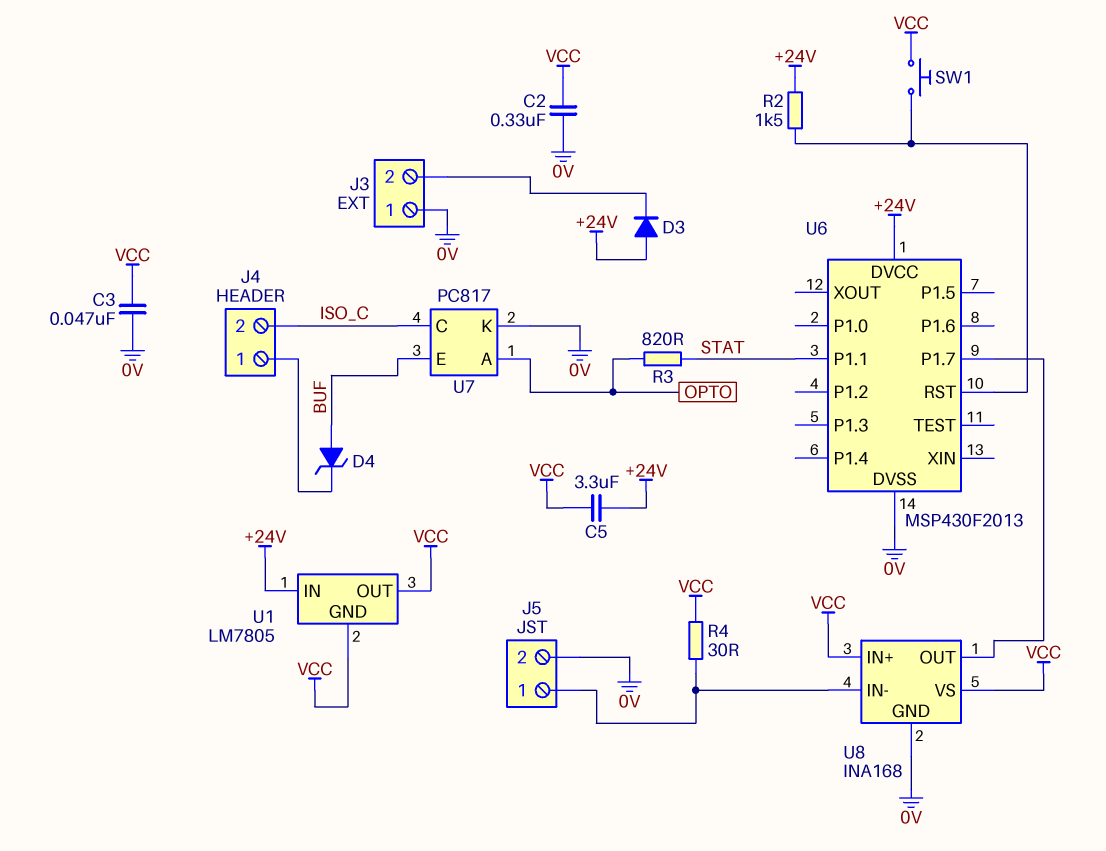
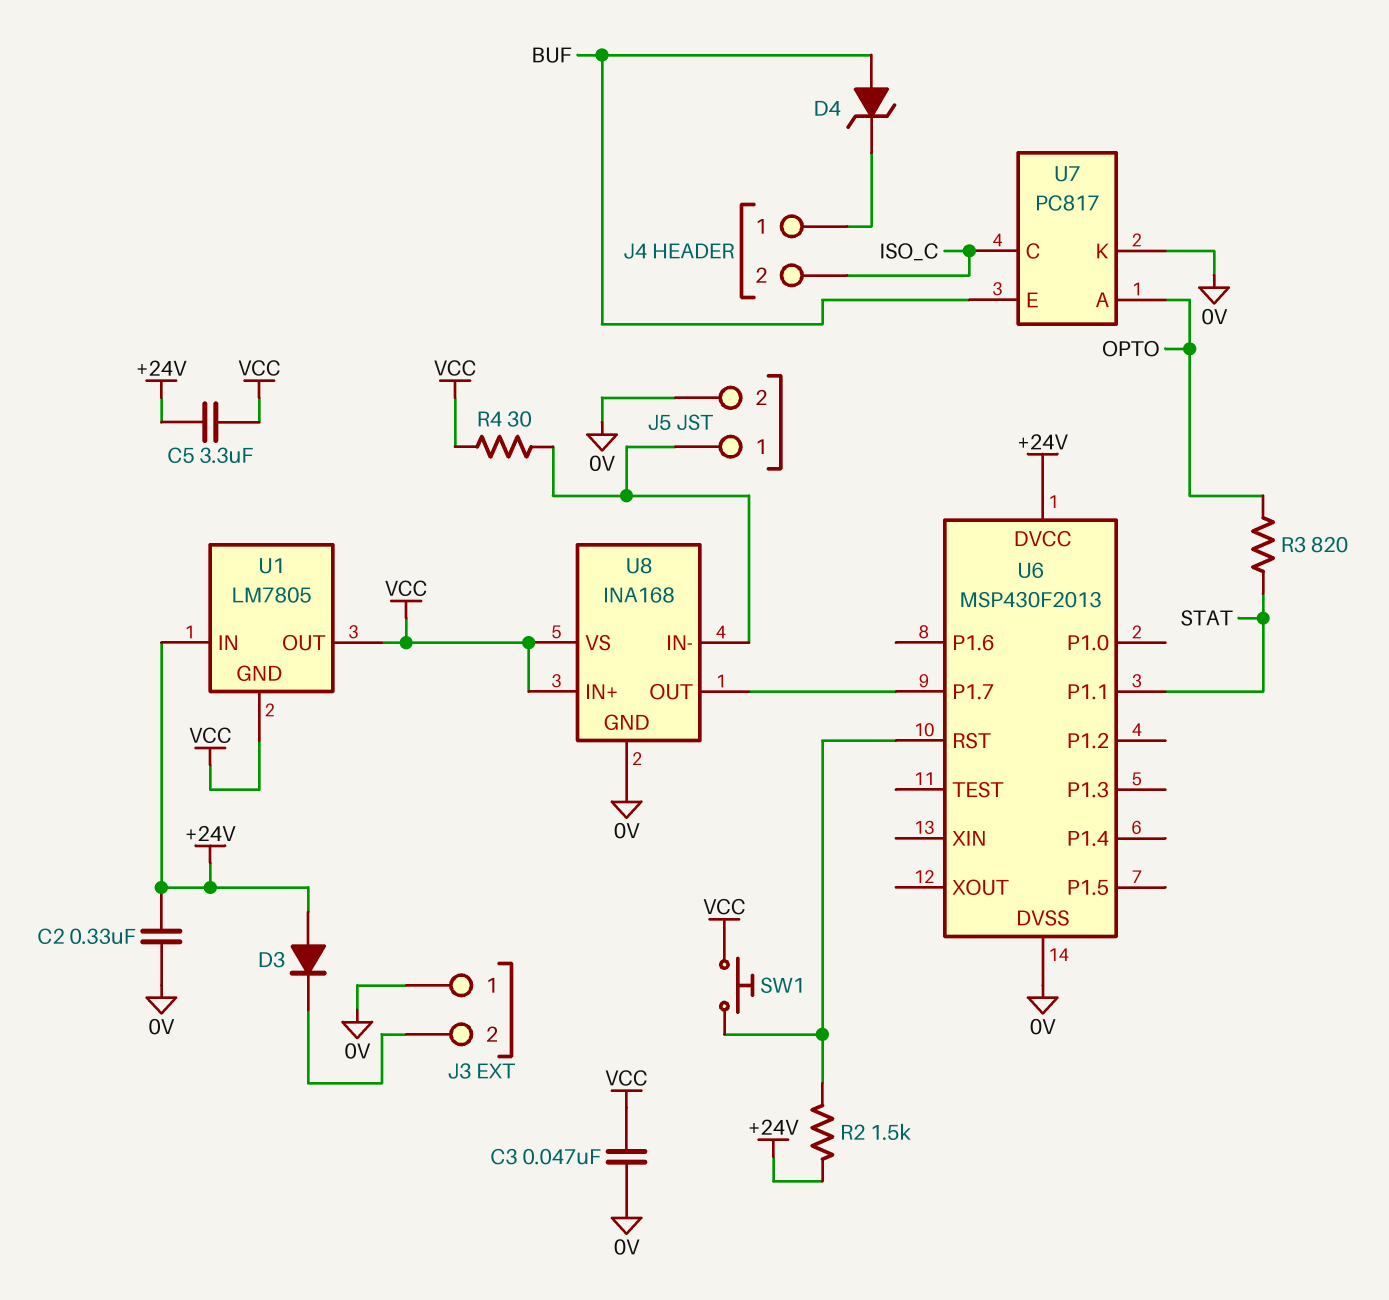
C2: 330nF (0V, VCC) -> 330nF (+24V, 0V)

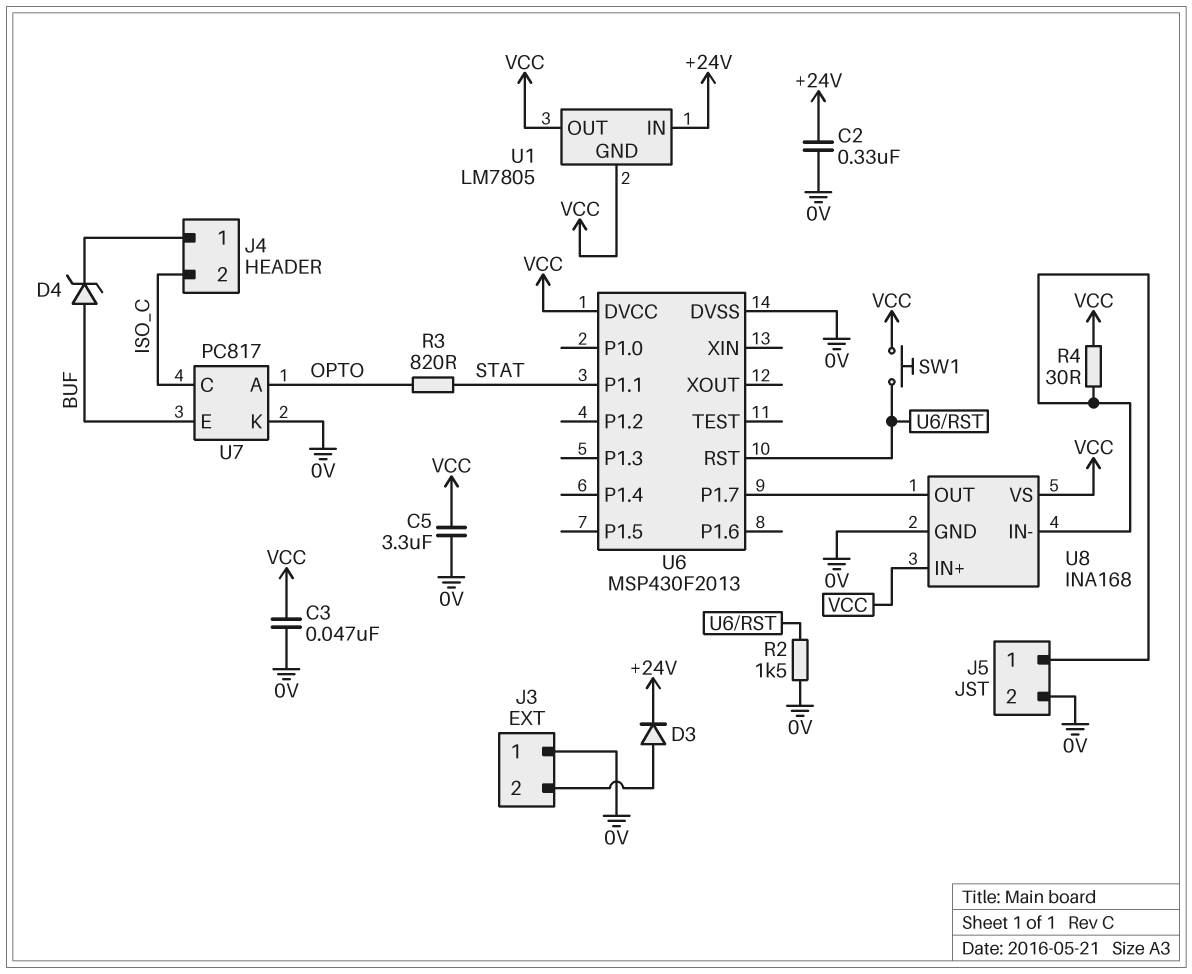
C5: 3.3uF (+24V, VCC) -> 3.3uF (0V, VCC)
D3: diode (A +24V, K J3/2) -> diode (A J3/2, K +24V)
R2: 1.5k (+24V, U6/RST) -> 1.5k (0V, U6/RST)
U6 pin DVCC: +24V -> VCC

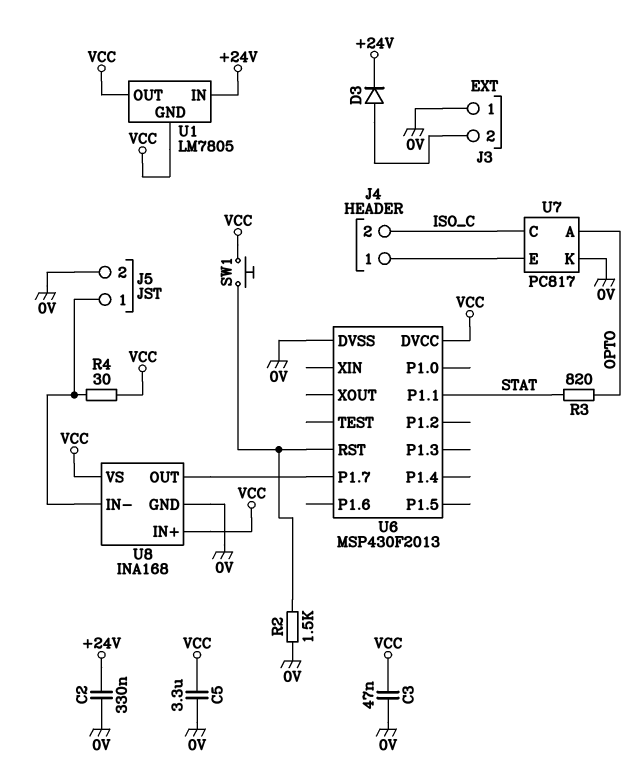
D4: zener (A BUF, K J4/1) -> none
U7 pin E: BUF -> J4/1

